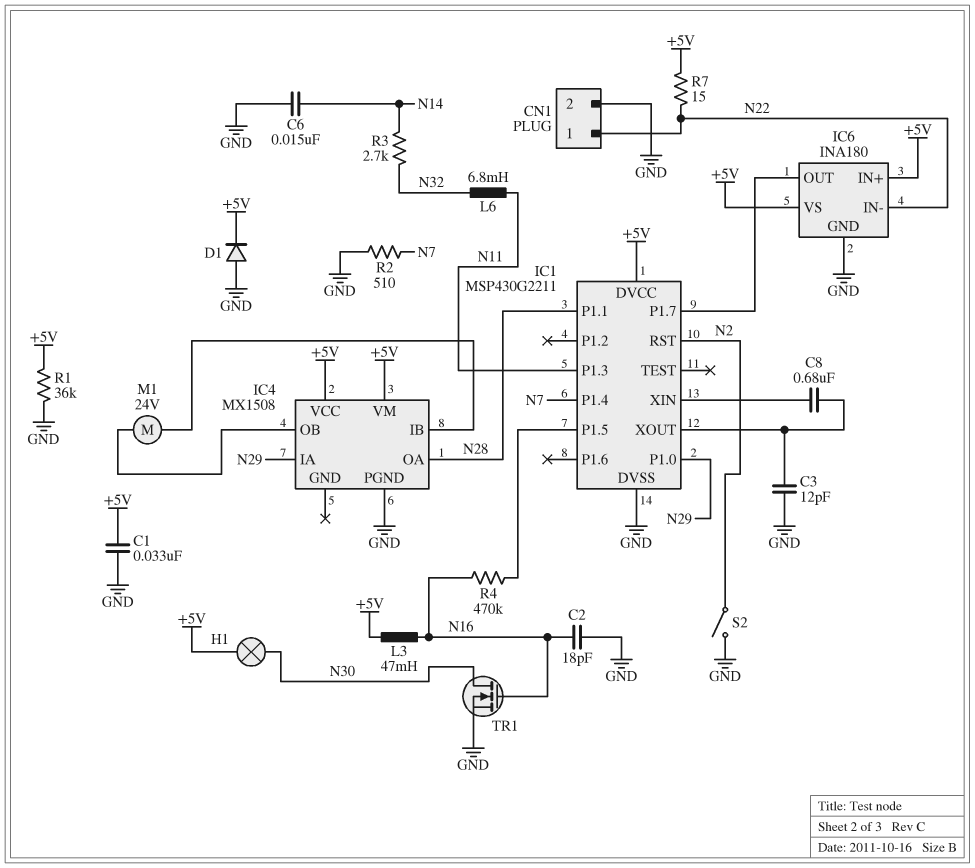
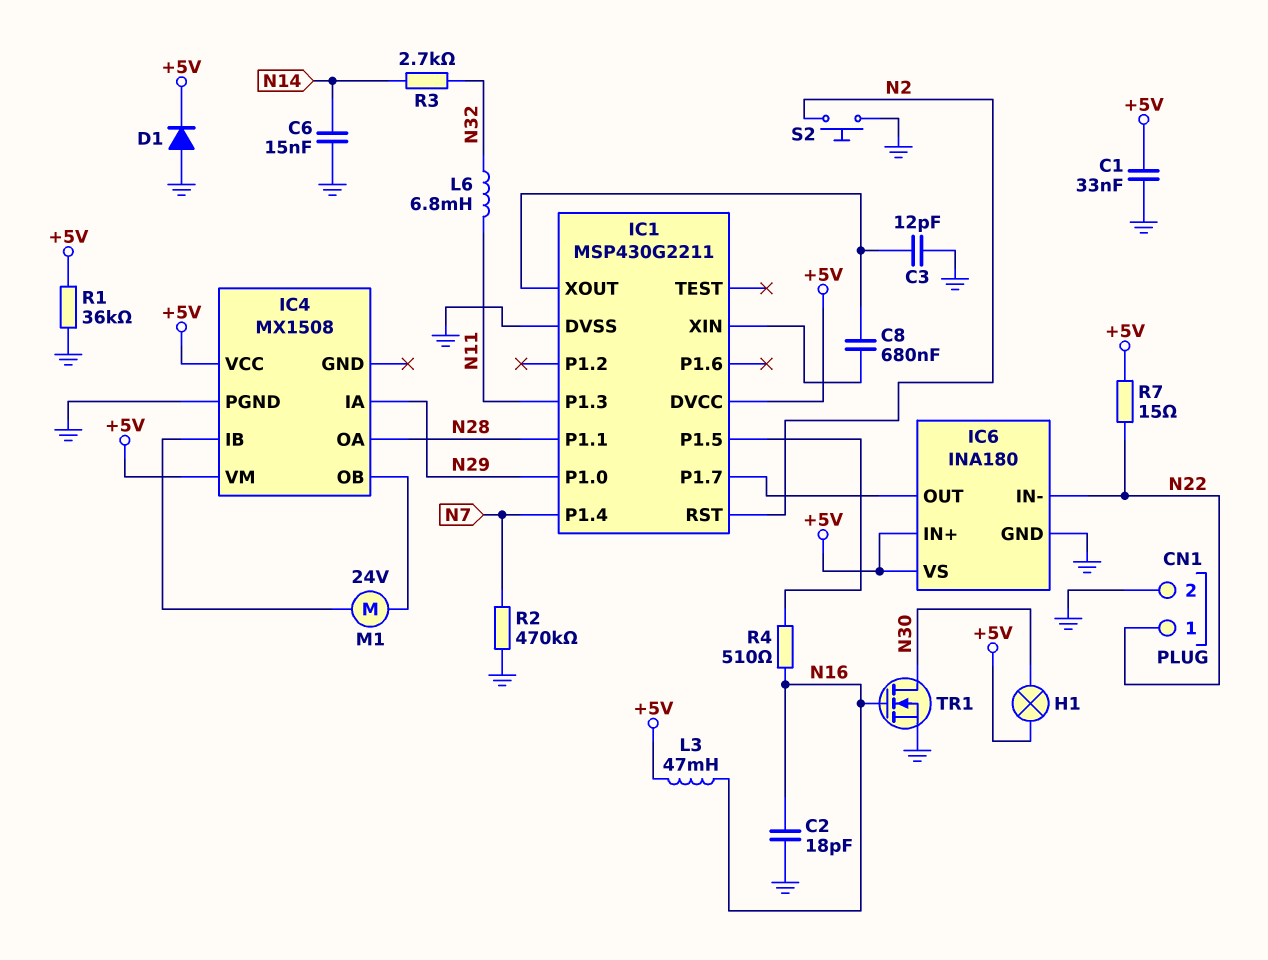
R2: 510 (GND, N7) -> 470k (GND, N7)
R4: 470k (IC1/P1.5, N16) -> 510 (IC1/P1.5, N16)
S2: switch (GND, N2) -> button (GND, N2)

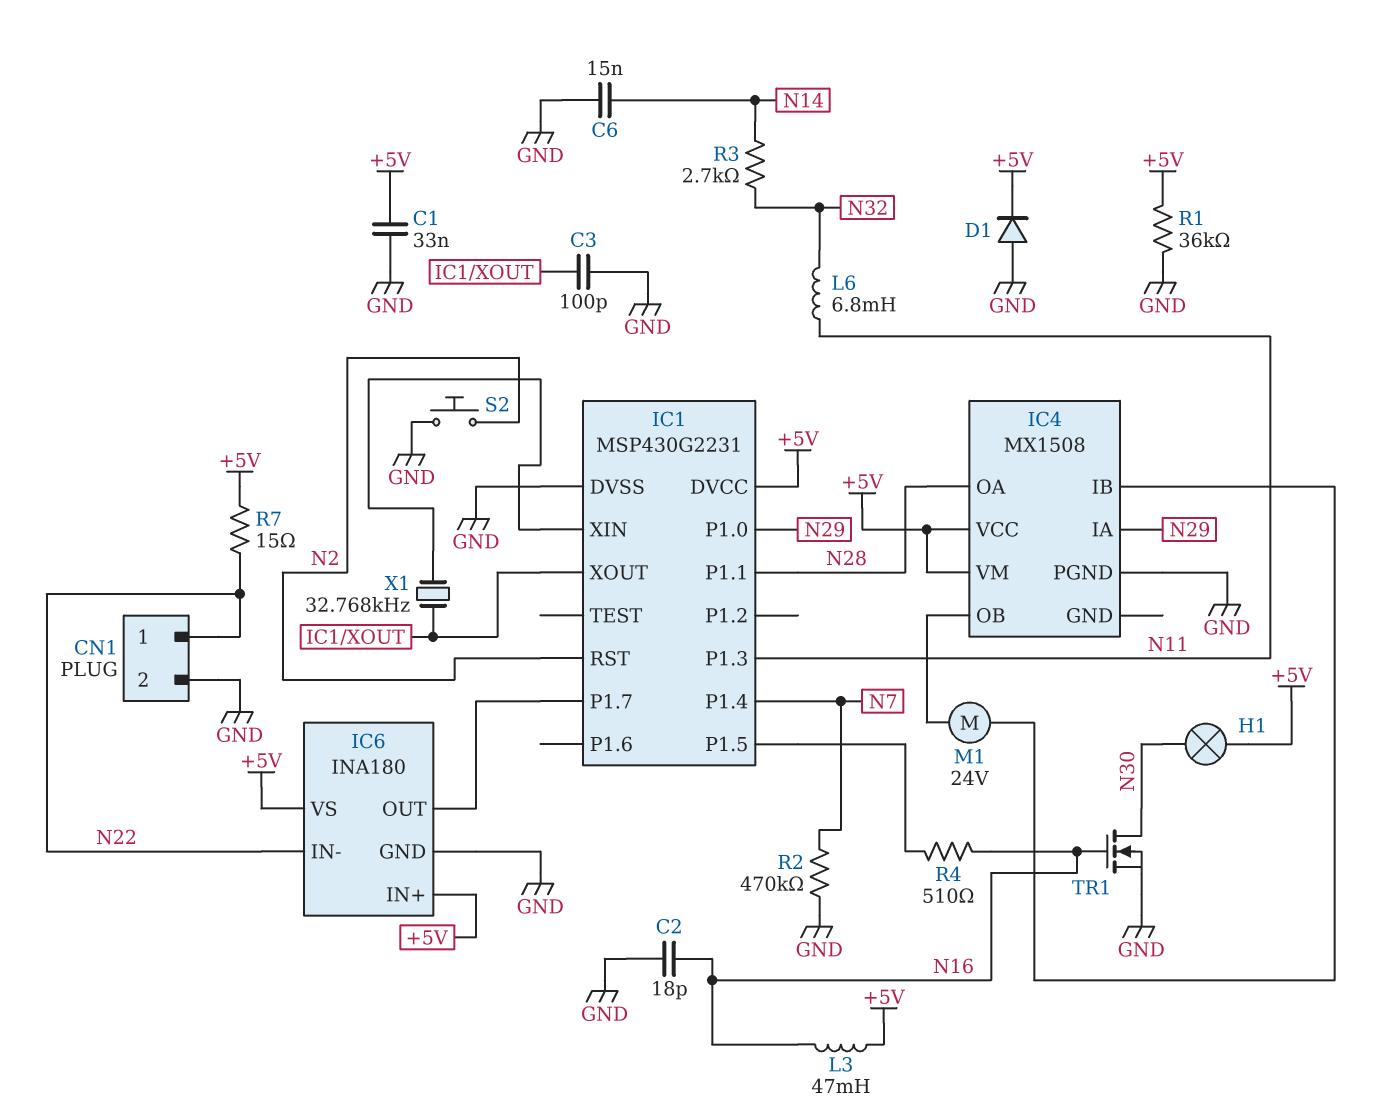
C3: 12pF (GND, IC1/XOUT) -> 100pF (GND, IC1/XOUT)
C8: 680nF (IC1/XIN, IC1/XOUT) -> none
IC1: MSP430G2211 -> MSP430G2231
X1: none -> 32.768kHz (IC1/XIN, IC1/XOUT)

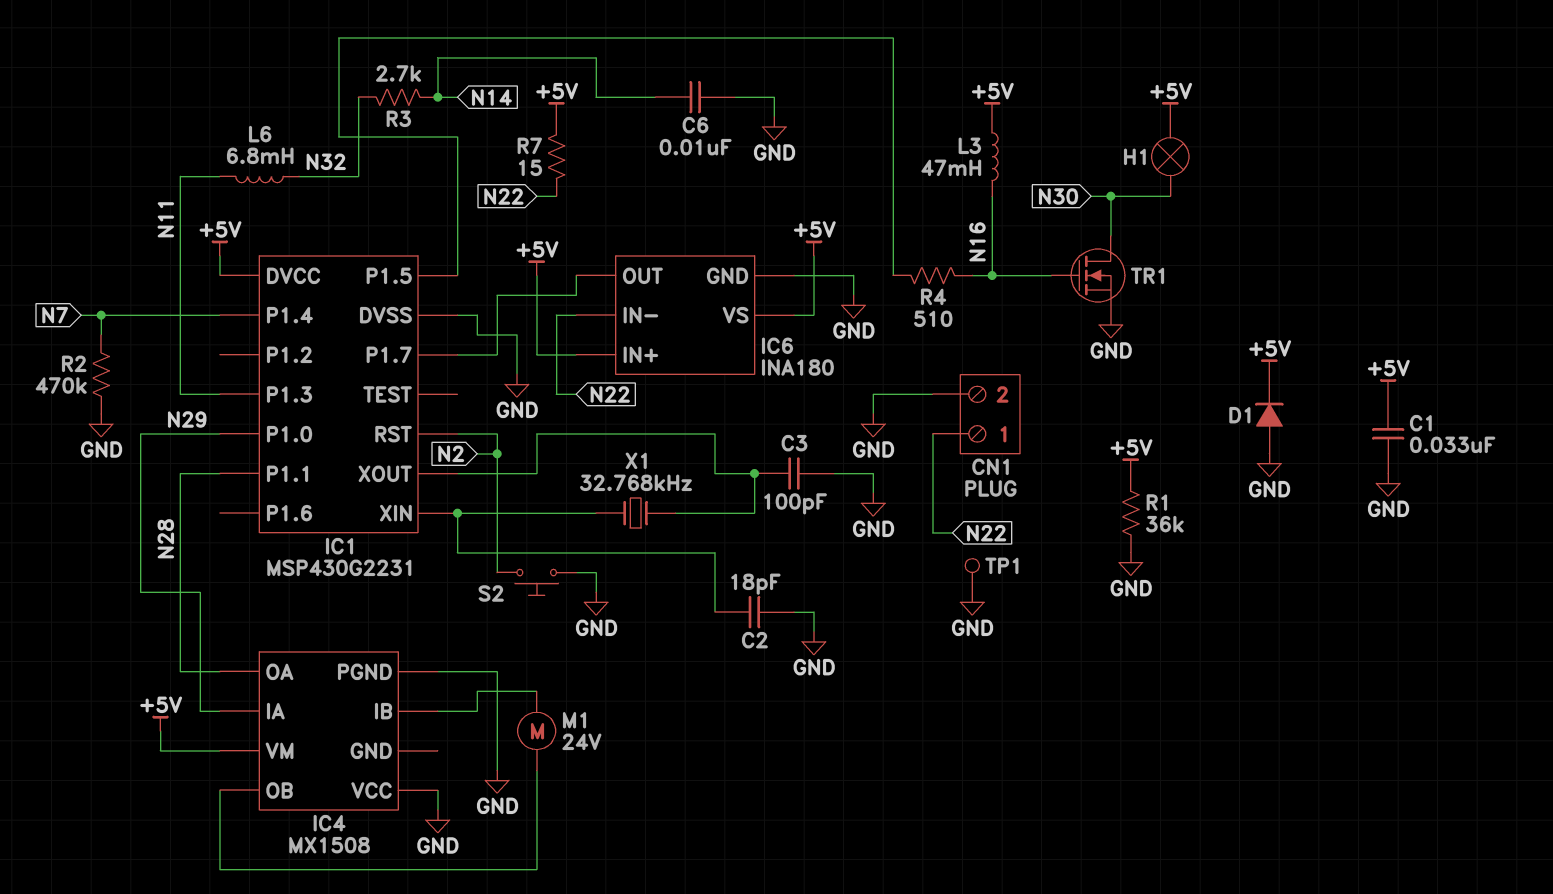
C2: 18pF (GND, N16) -> 18pF (GND, IC1/XIN)
C6: 15nF (GND, N14) -> 10nF (GND, N14)
IC4 pin VCC: +5V -> GND
TP1: none -> test point (GND)

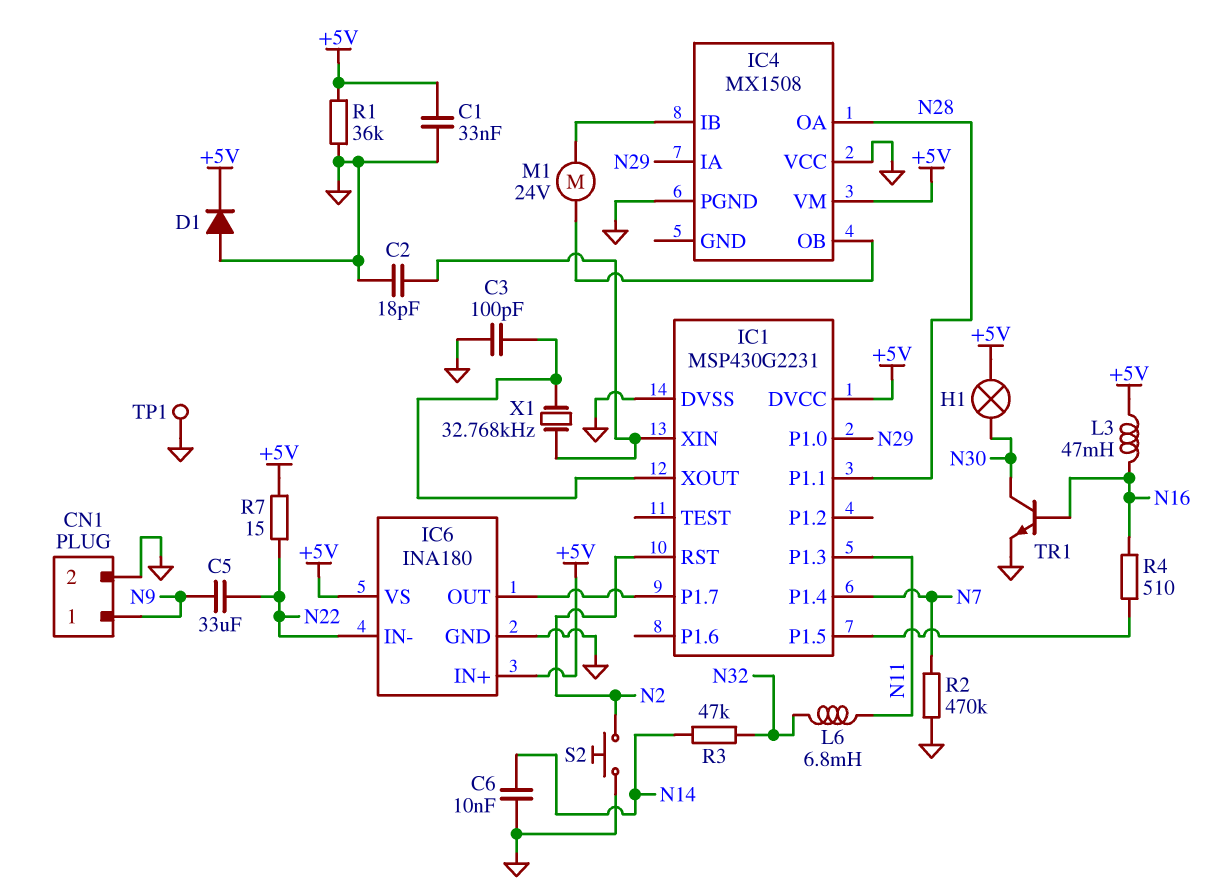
C5: none -> 33uF (N9, N22)
CN1 pin 1: N22 -> N9
R3: 2.7k (N14, N32) -> 47k (N14, N32)
TR1: NMOS (G N16, D N30, S GND) -> NPN (B N16, C N30, E GND)

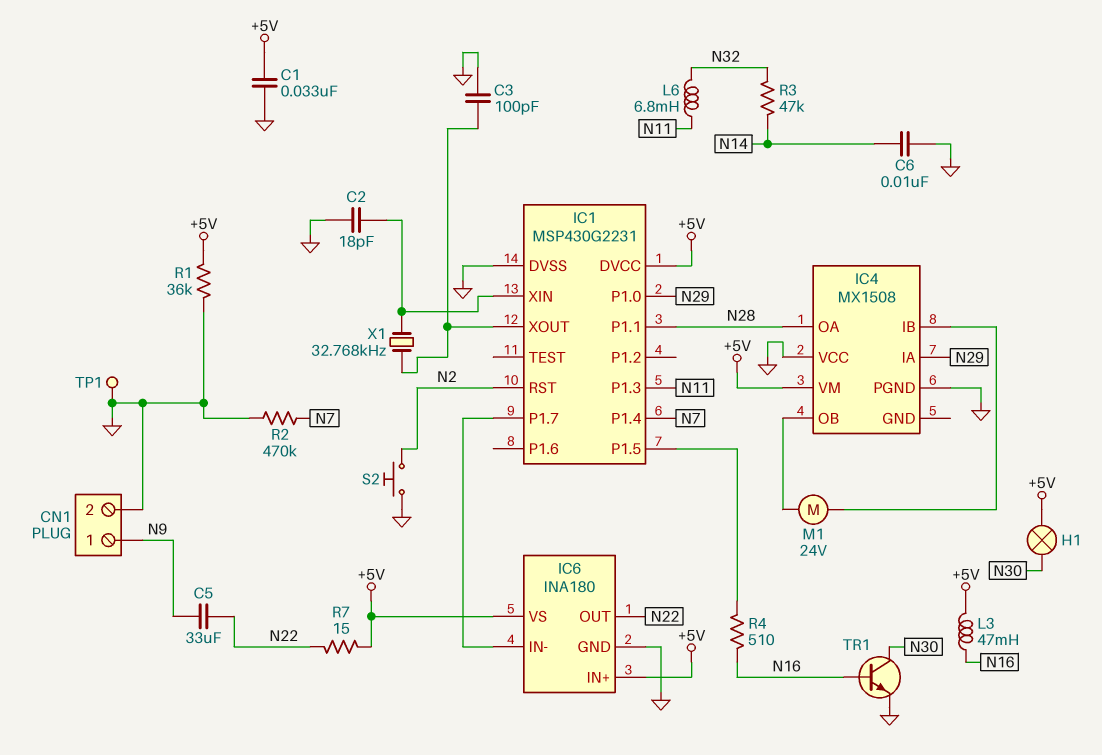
D1: diode (A GND, K +5V) -> none
IC6 pin IN-: N22 -> IC1/P1.7
IC6 pin OUT: IC1/P1.7 -> N22

